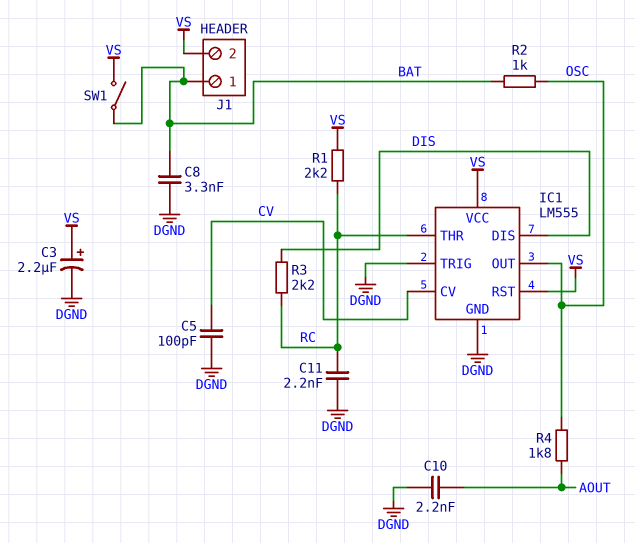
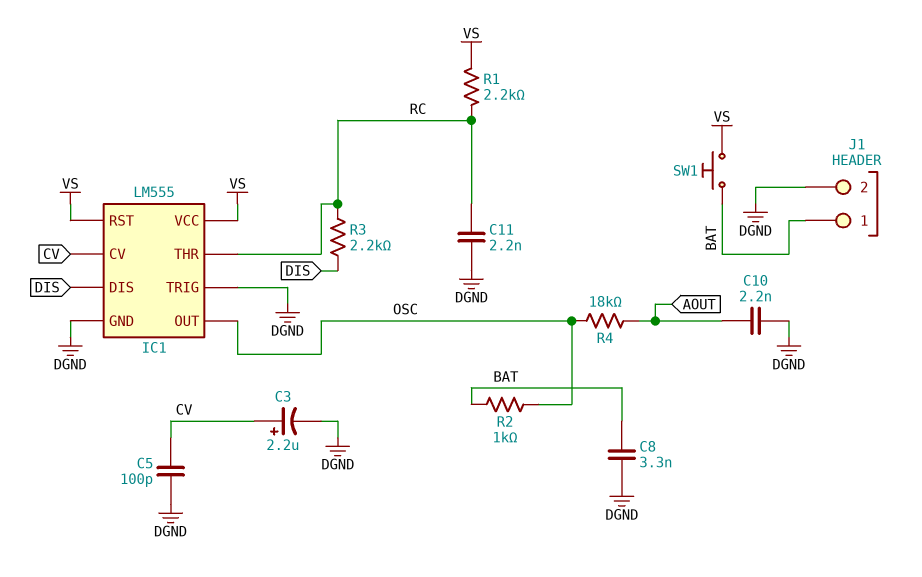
C3: 2.2uF (plus VS, minus DGND) -> 2.2uF (plus CV, minus DGND)
J1 pin 2: VS -> DGND
R4: 1.8k (AOUT, OSC) -> 18k (AOUT, OSC)
SW1: switch (BAT, VS) -> button (BAT, VS)

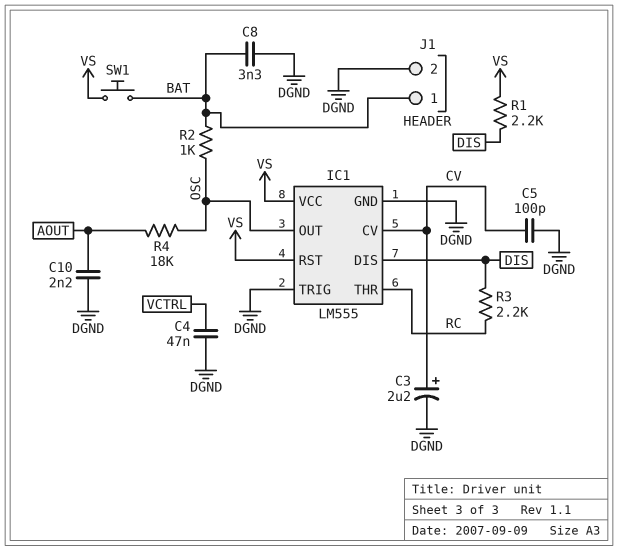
C4: none -> 47nF (DGND, VCTRL)
C11: 2.2nF (DGND, RC) -> none
R1: 2.2k (RC, VS) -> 2.2k (DIS, VS)

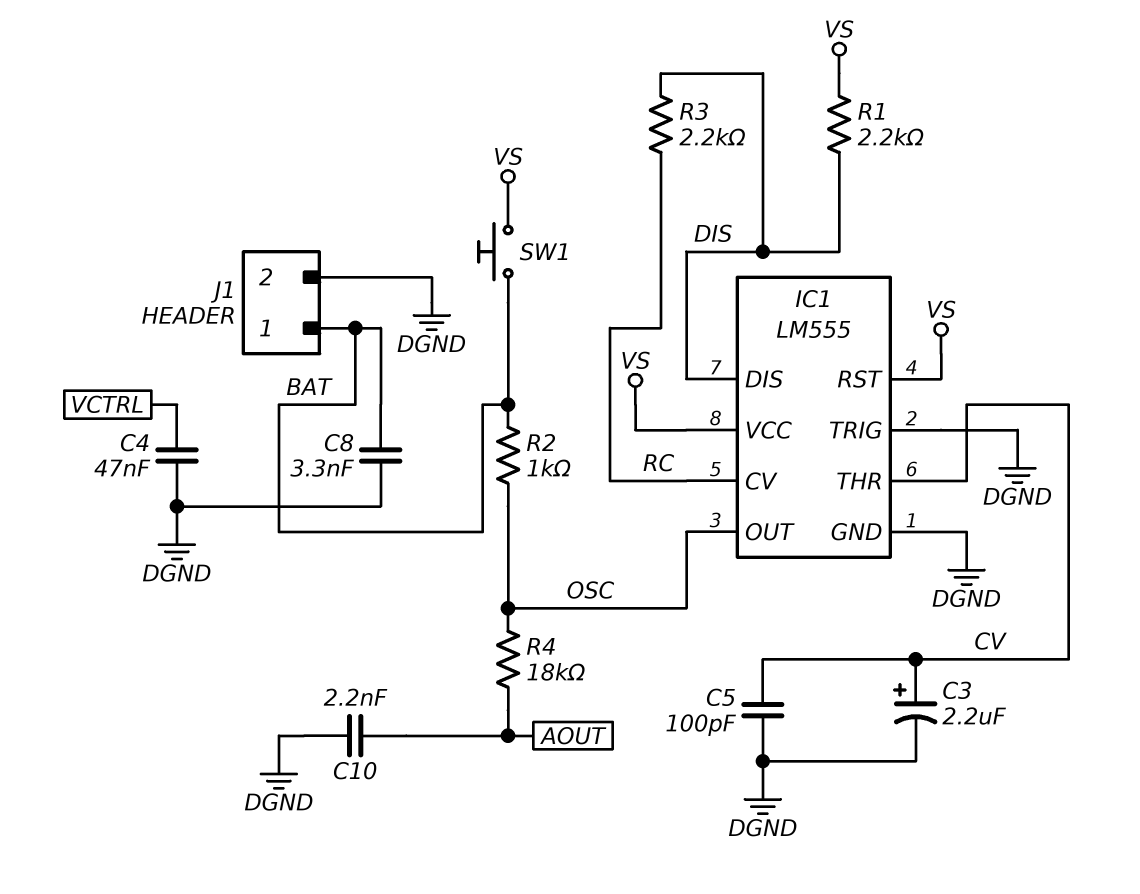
IC1 pin CV: CV -> RC
IC1 pin THR: RC -> CV

